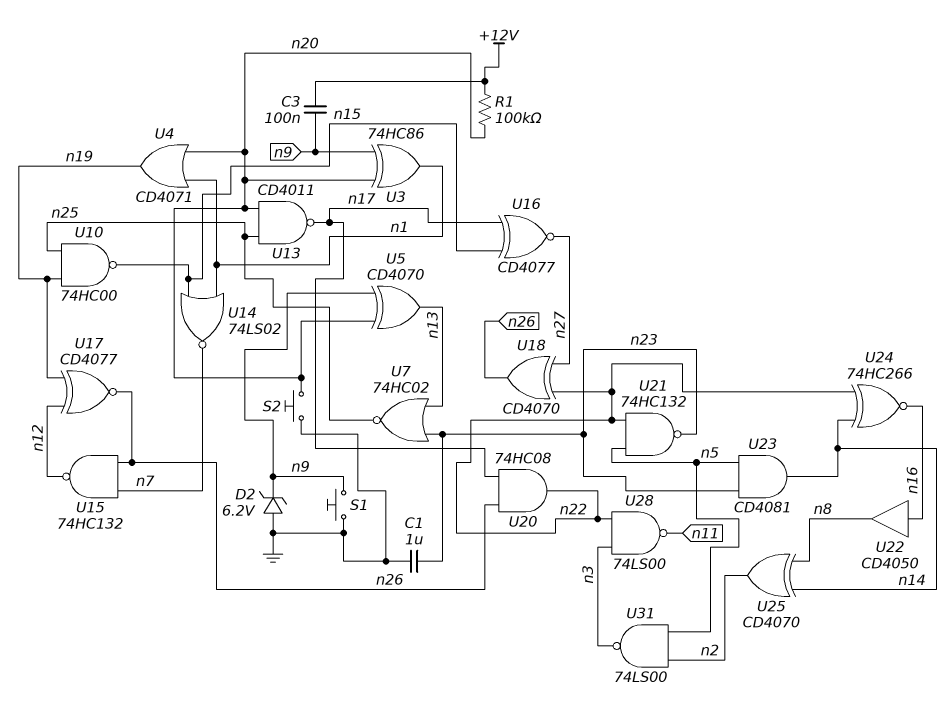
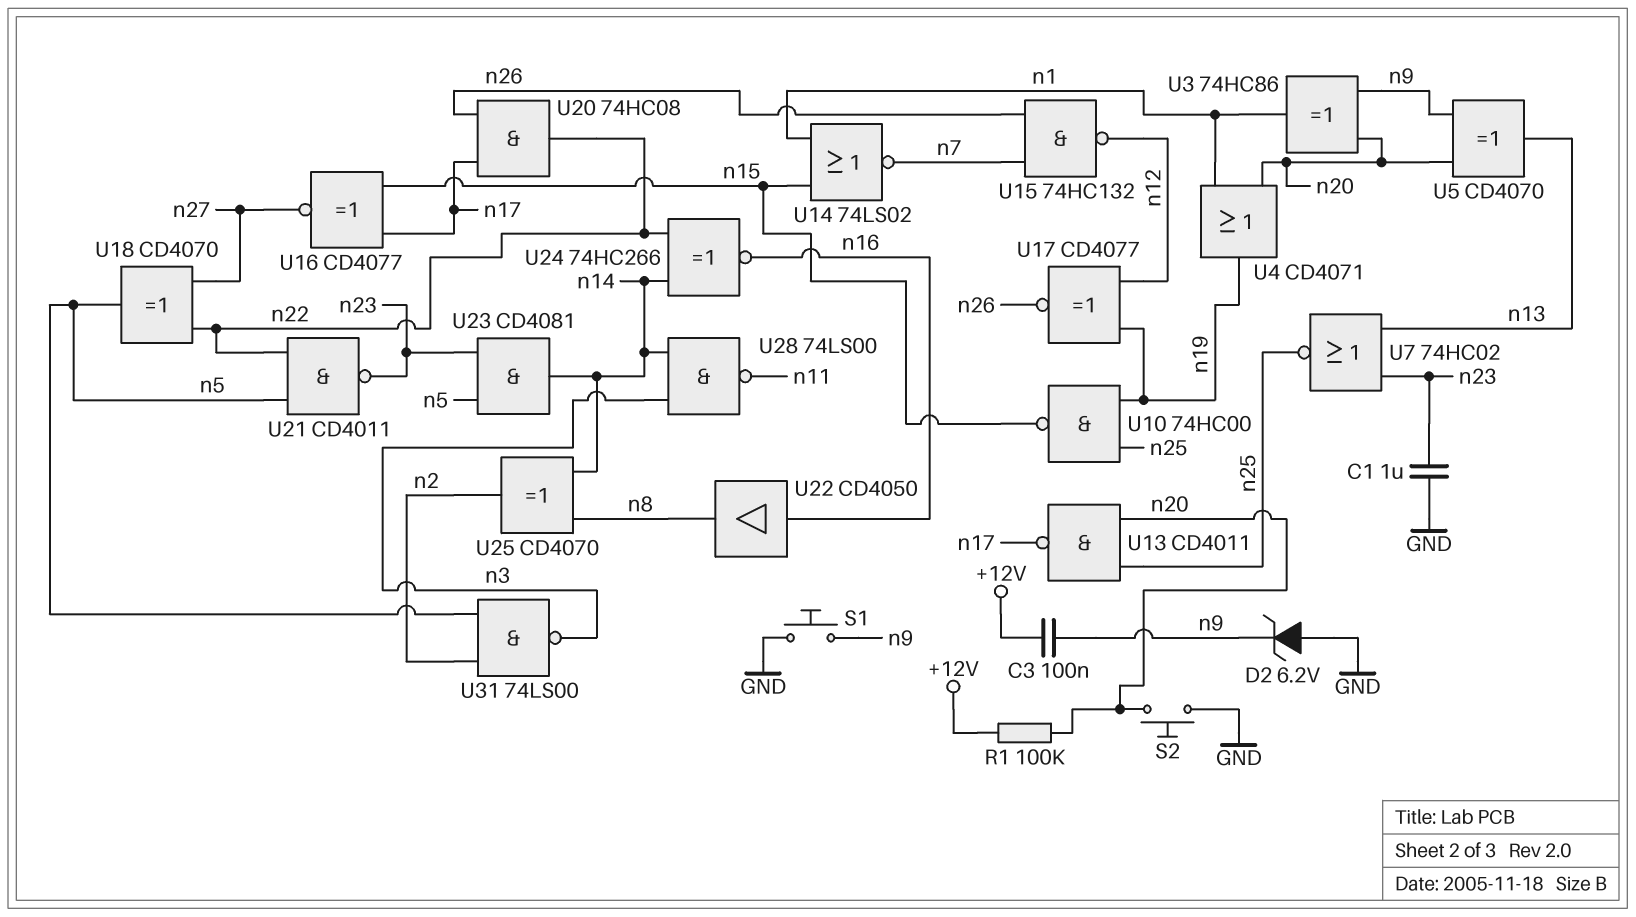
U18: XOR CD4070 (in n22, in n27, out n26) -> XOR CD4070 (in n22, in n27, out n5)
U21: NAND 74HC132 (in n5, in n22, out n23) -> NAND CD4011 (in n5, in n22, out n23)
U28: NAND 74LS00 (in n3, in n22, out n11) -> NAND 74LS00 (in n3, in n14, out n11)

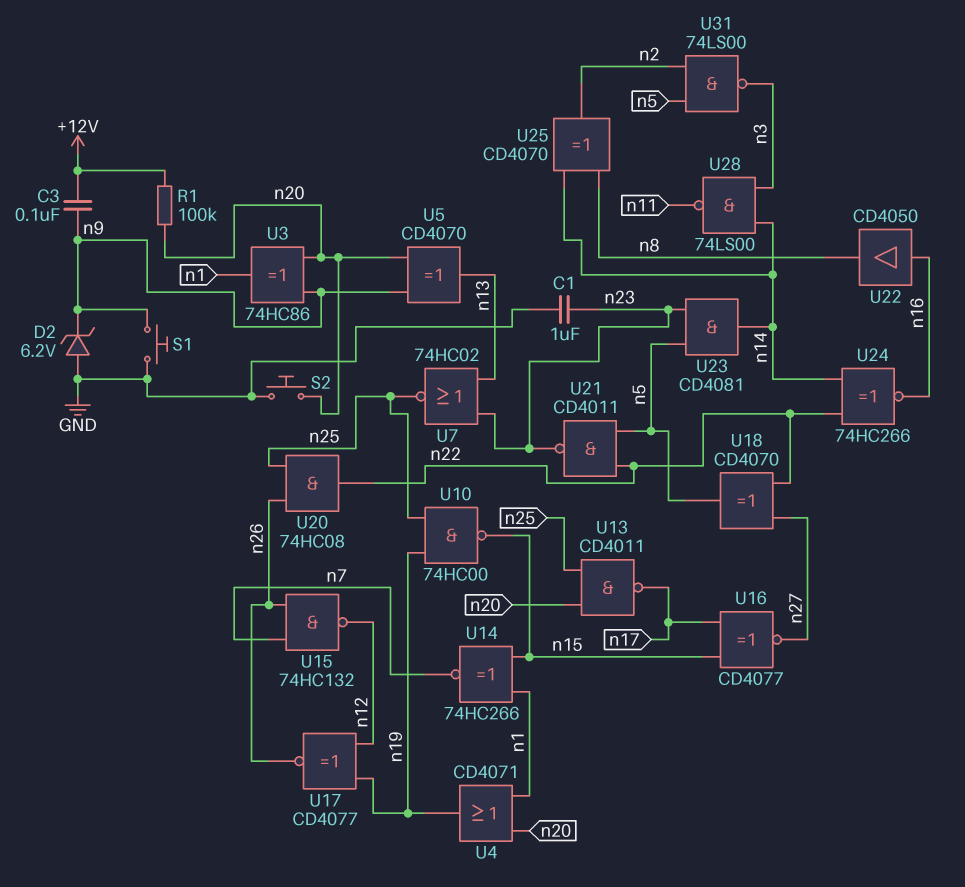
U14: NOR 74LS02 (in n1, in n15, out n7) -> XNOR 74HC266 (in n1, in n15, out n7)
U20: AND 74HC08 (in n17, in n26, out n22) -> AND 74HC08 (in n25, in n26, out n22)

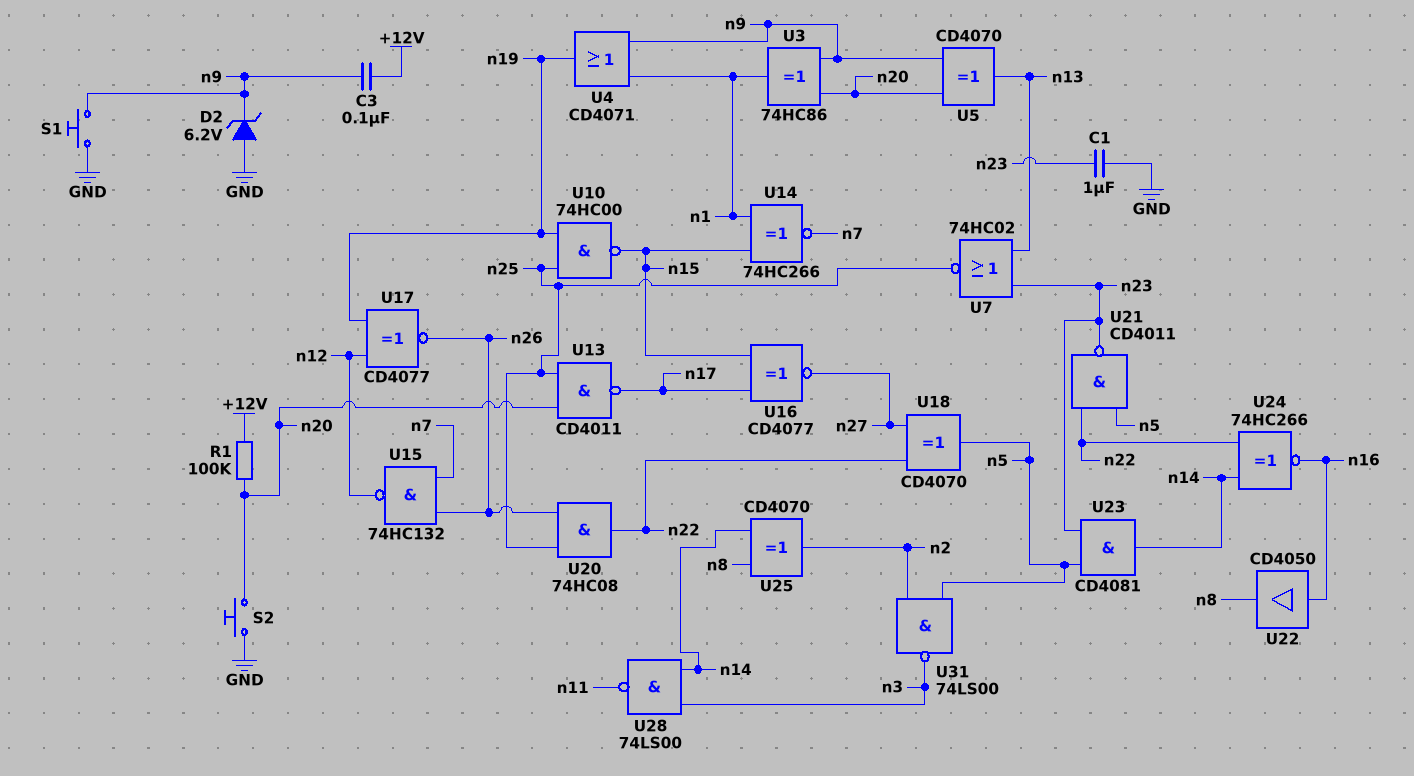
U4: OR CD4071 (in n1, in n20, out n19) -> OR CD4071 (in n1, in n9, out n19)

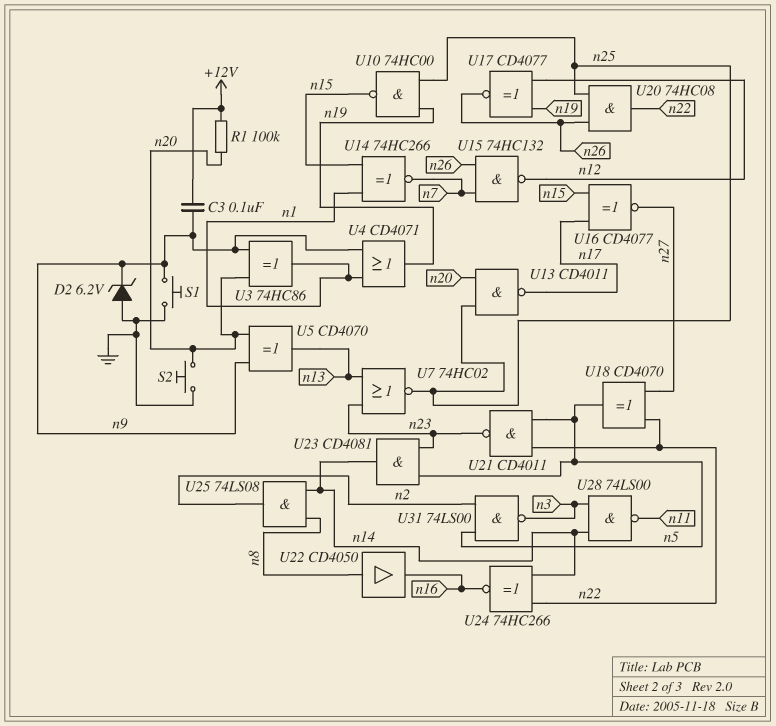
C1: 1uF (GND, n23) -> none
U22: buffer CD4050 (in n16, out n8) -> buffer CD4050 (in n8, out n16)
U25: XOR CD4070 (in n8, in n14, out n2) -> AND 74LS08 (in n8, in n14, out n2)

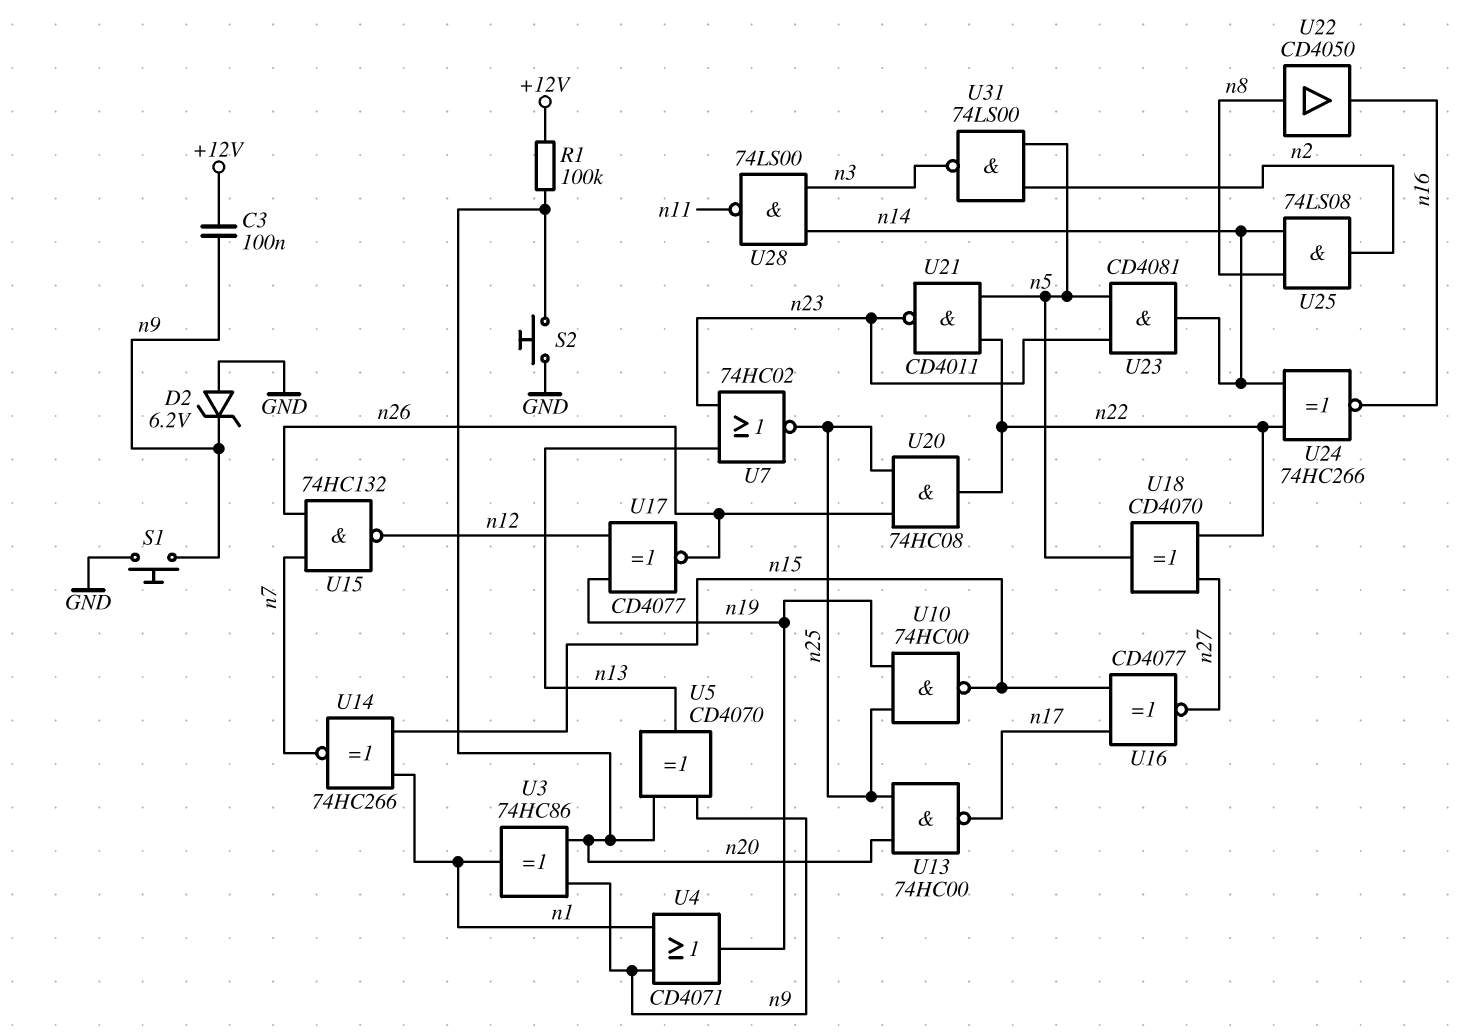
U13: NAND CD4011 (in n20, in n25, out n17) -> NAND 74HC00 (in n20, in n25, out n17)

